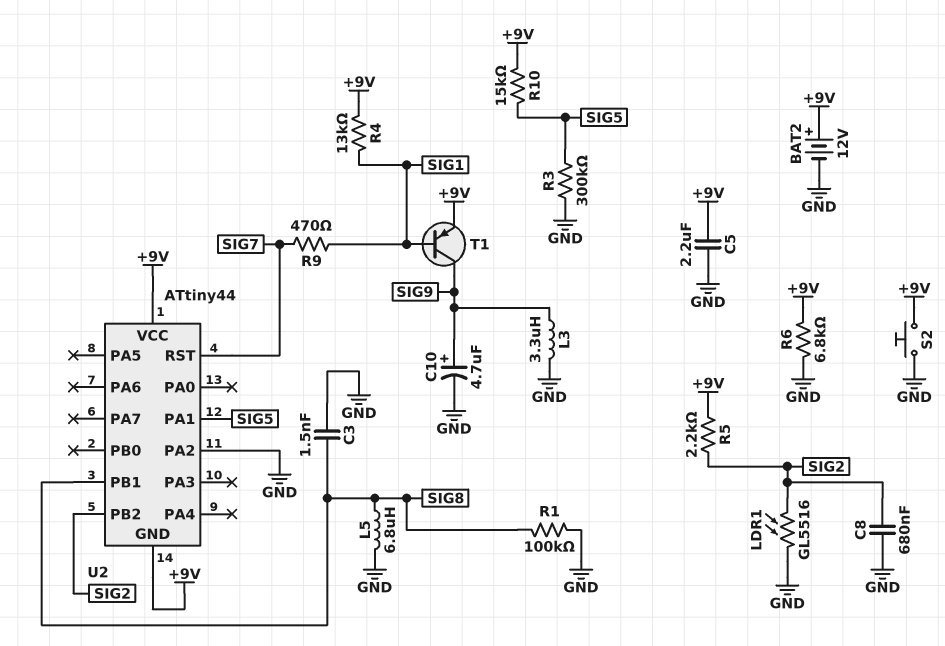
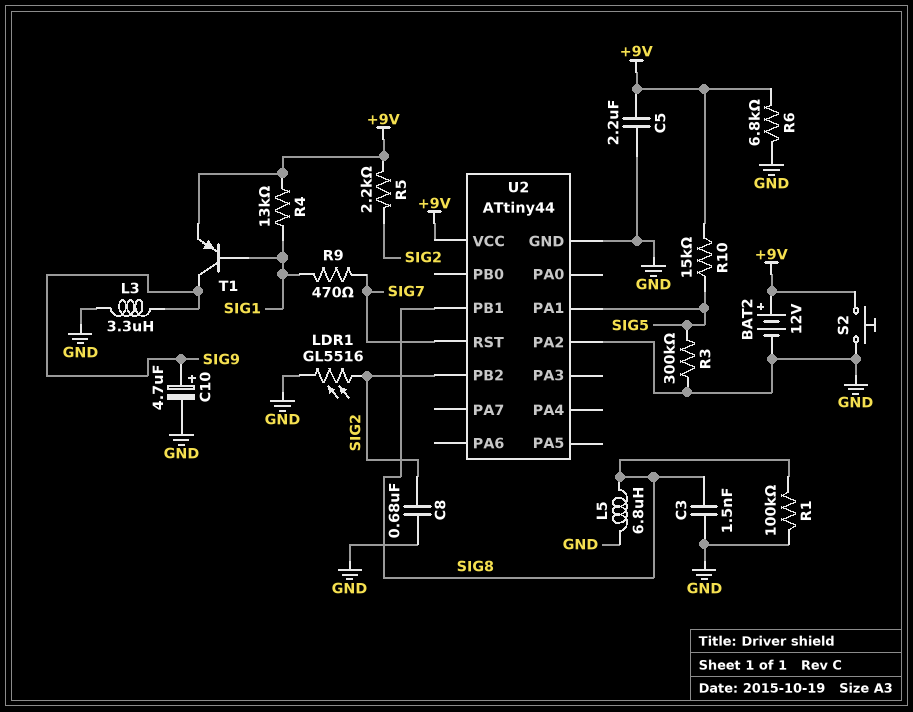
U2 pin GND: +9V -> GND

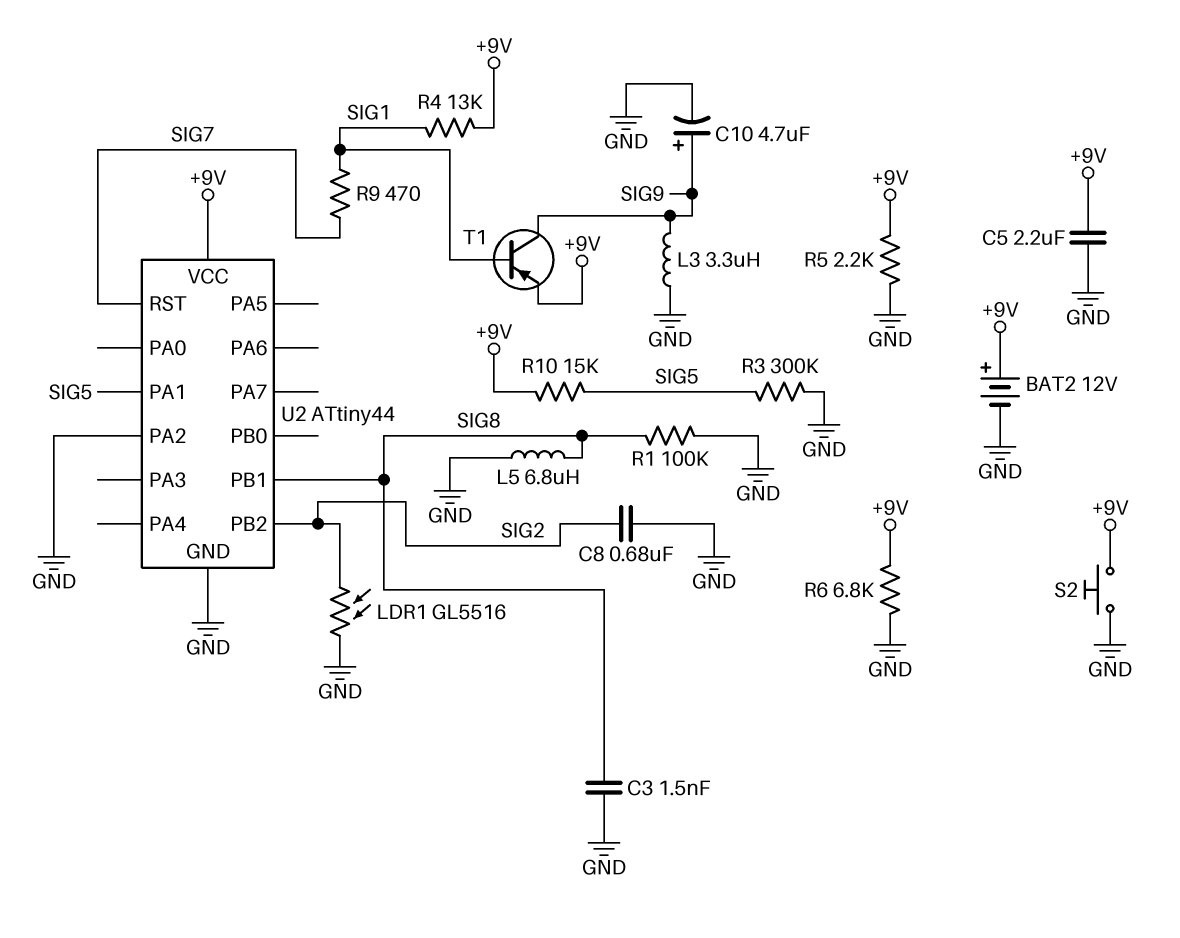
R5: 2.2k (+9V, SIG2) -> 2.2k (+9V, GND)

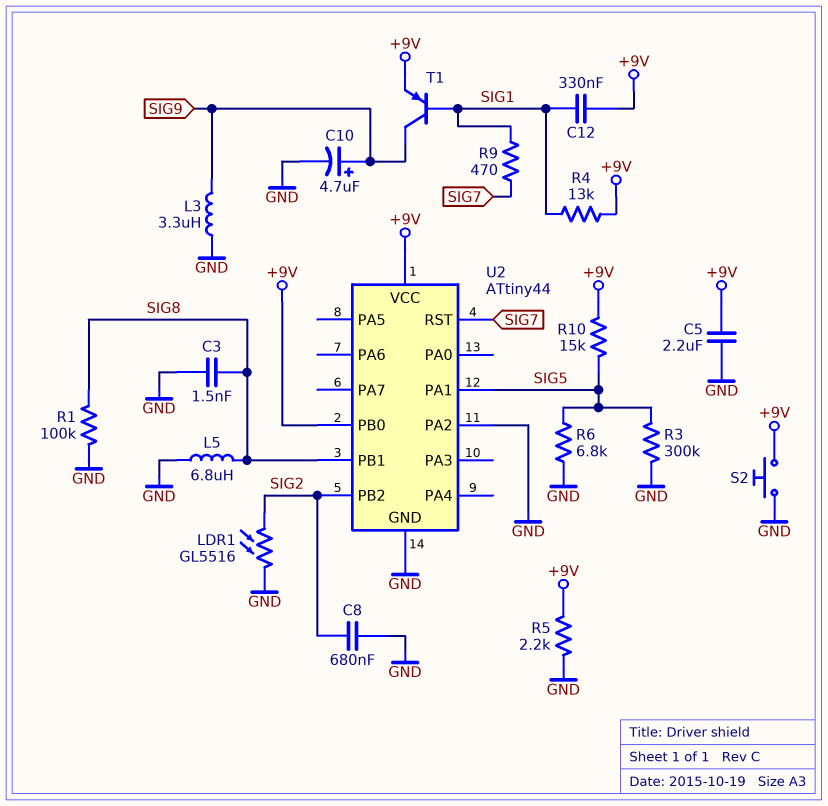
BAT2: 12V (plus +9V, minus GND) -> none
C12: none -> 330nF (+9V, SIG1)
R6: 6.8k (+9V, GND) -> 6.8k (GND, SIG5)
U2 pin PB0: none -> +9V

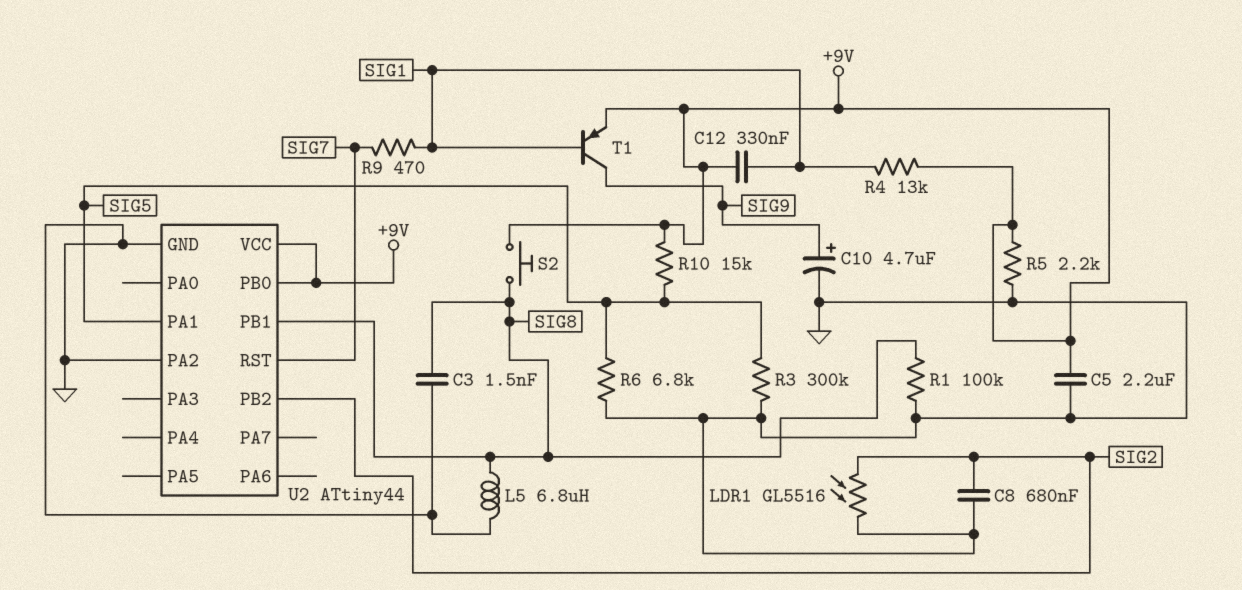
L3: 3.3uH (GND, SIG9) -> none
S2: button (+9V, GND) -> button (+9V, SIG8)

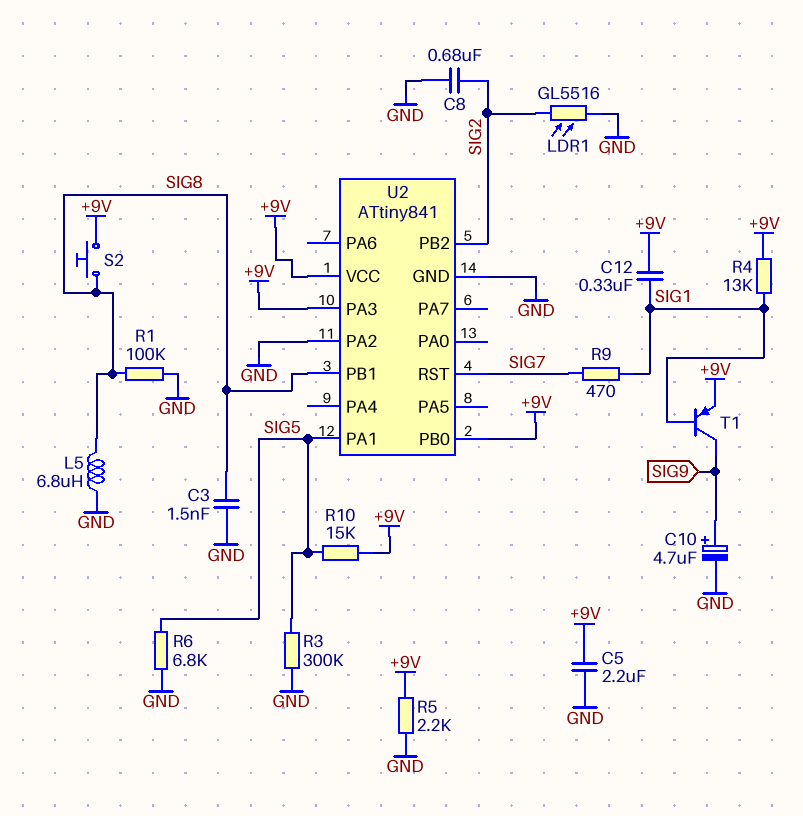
U2: ATtiny44 -> ATtiny841
U2 pin PA3: none -> +9V

